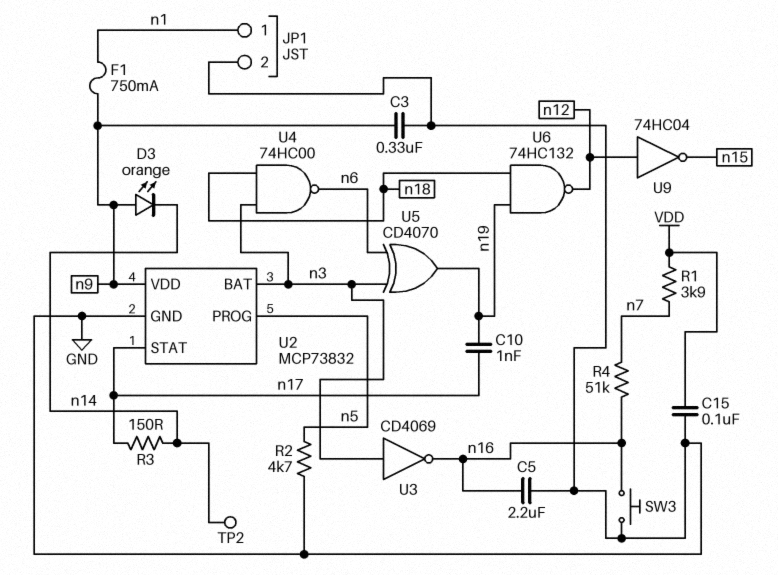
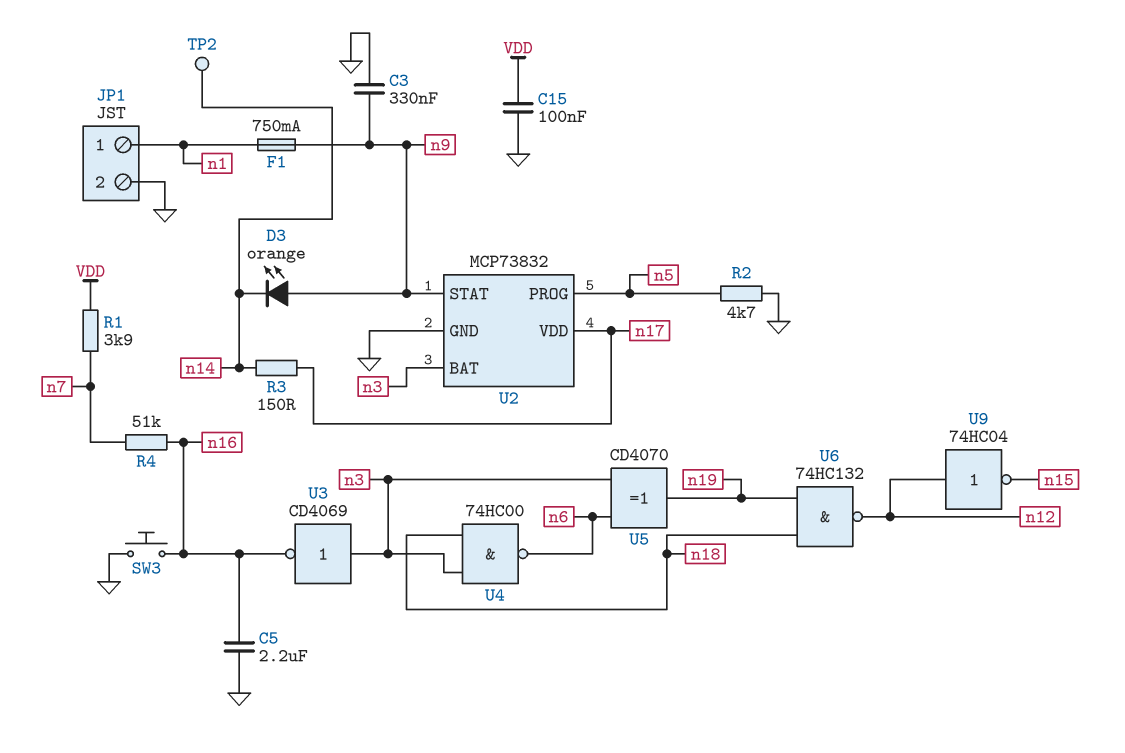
C10: 1nF (n17, n19) -> none
U2 pin STAT: n17 -> n9
U2 pin VDD: n9 -> n17

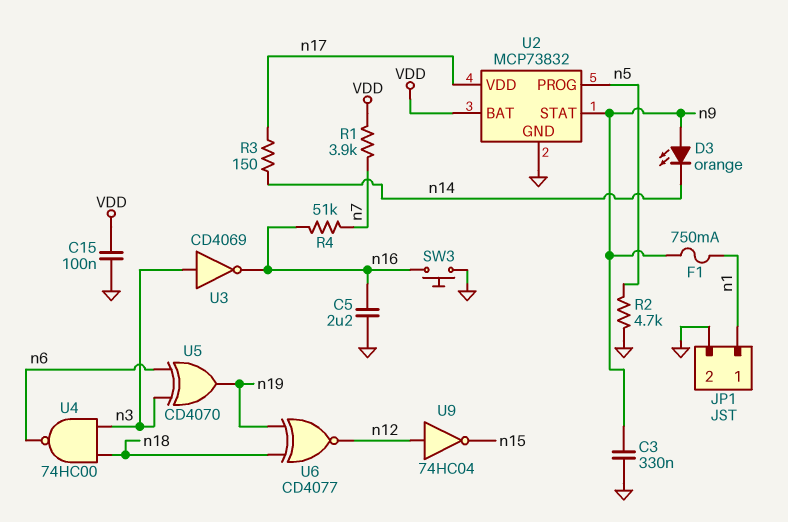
TP2: test point (n14) -> none
U2 pin BAT: n3 -> VDD
U6: NAND 74HC132 (in n18, in n19, out n12) -> XNOR CD4077 (in n18, in n19, out n12)

